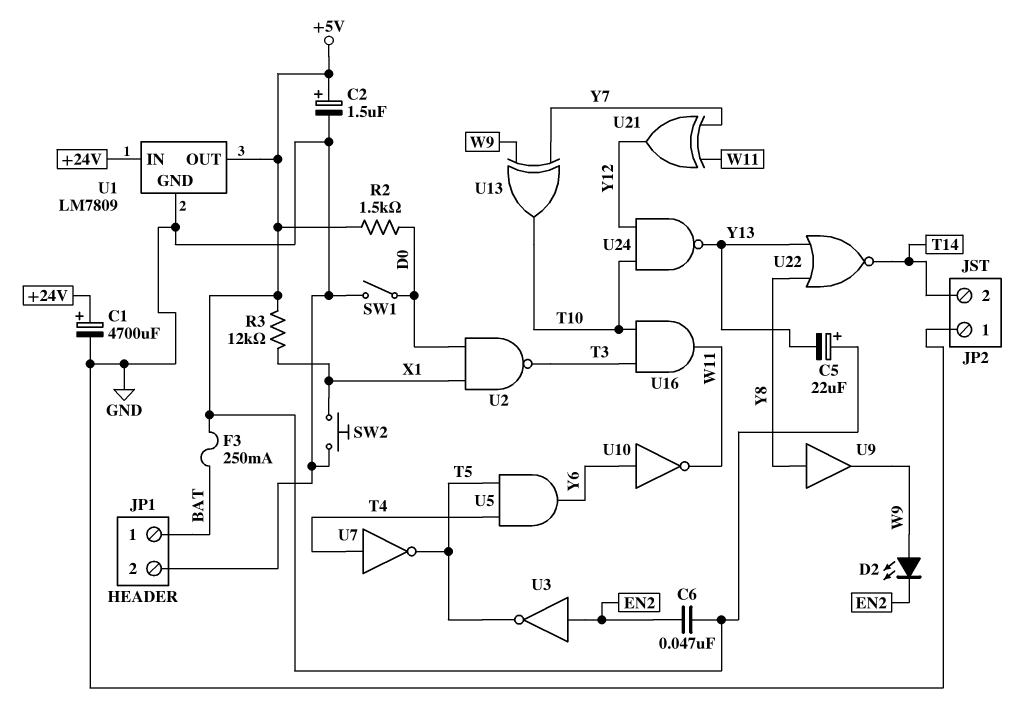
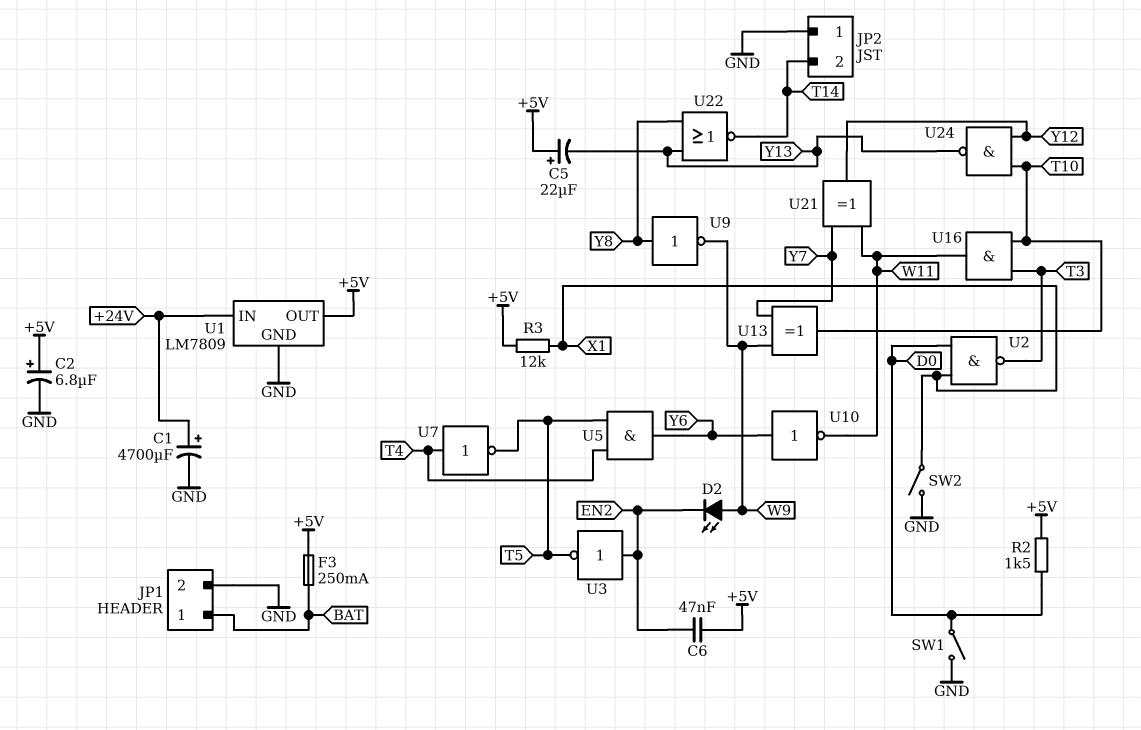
C2: 1.5uF (plus +5V, minus GND) -> 6.8uF (plus +5V, minus GND)
SW2: button (GND, X1) -> switch (GND, X1)
U9: buffer (in Y8, out W9) -> NOT (in Y8, out W9)

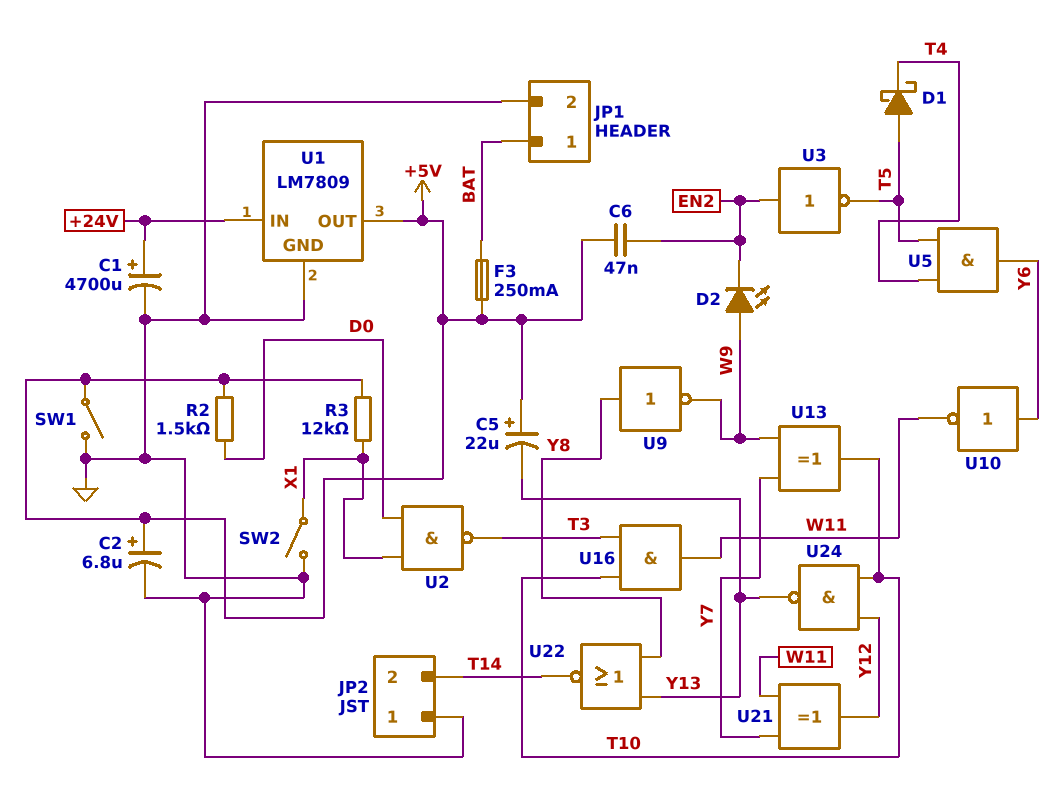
D1: none -> schottky (A T5, K T4)
SW1: switch (D0, GND) -> switch (+5V, GND)
U7: NOT (in T4, out T5) -> none

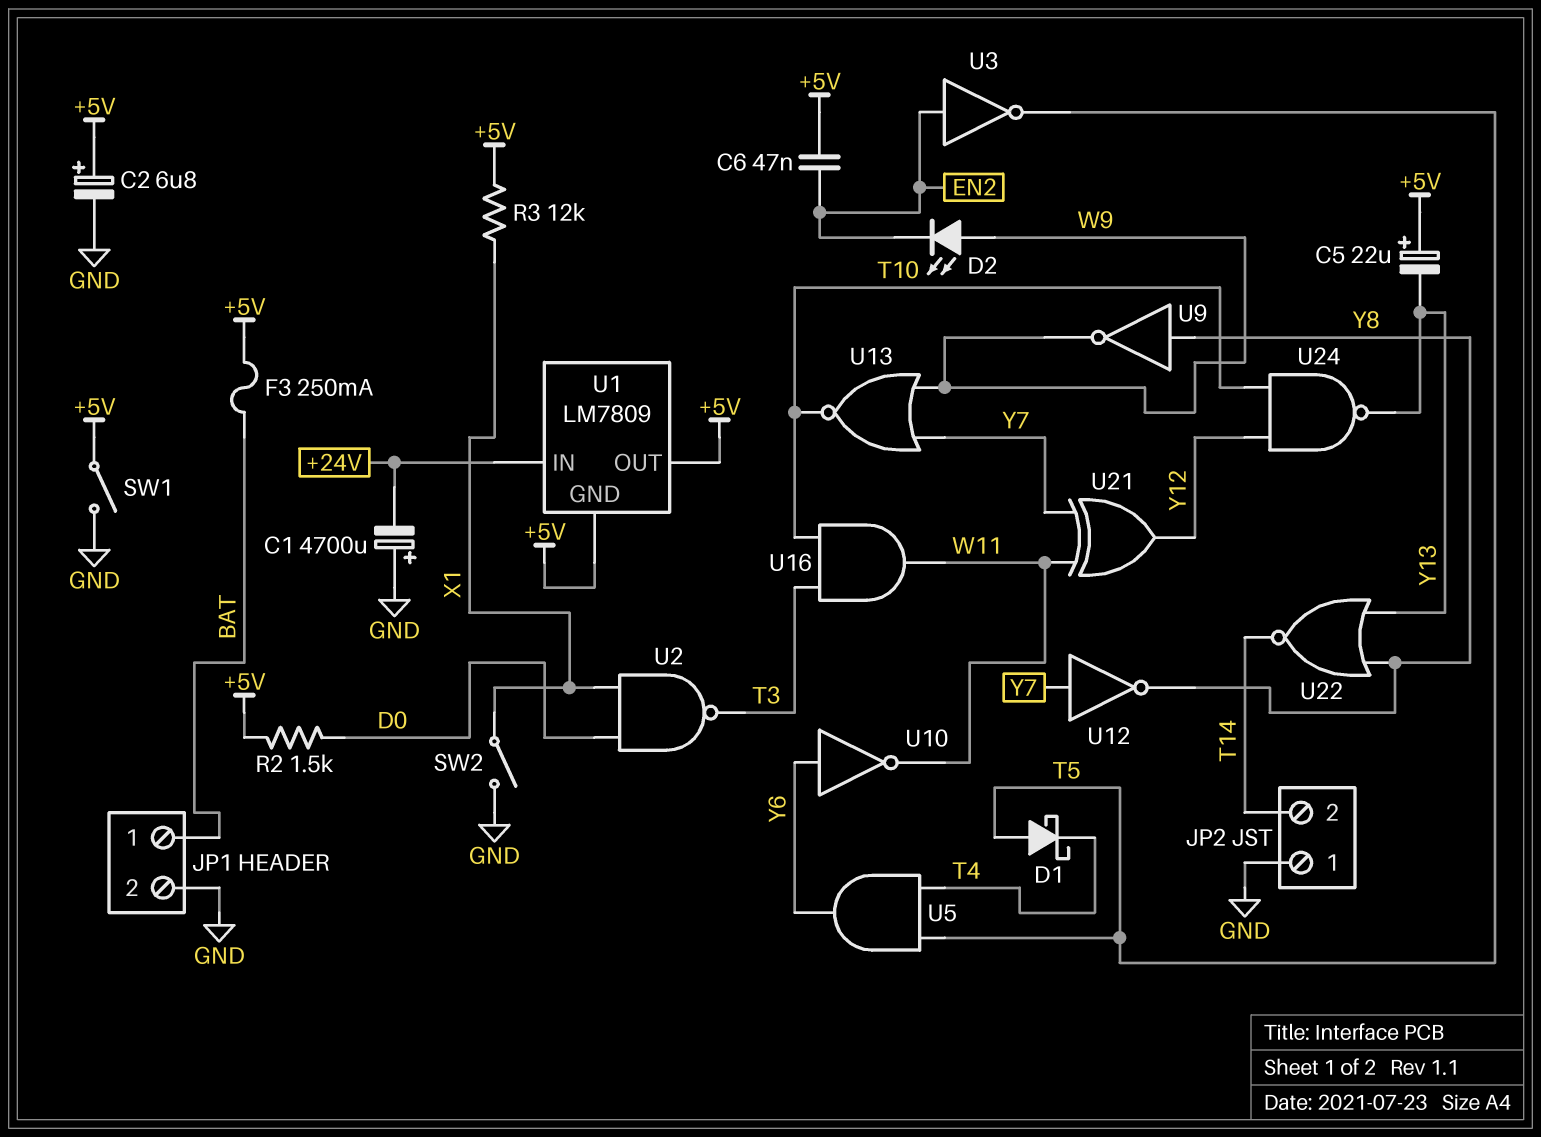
C1: 4700uF (plus +24V, minus GND) -> 4700uF (plus GND, minus +24V)
U1 pin GND: GND -> +5V
U12: none -> NOT (in Y7, out Y8)
U13: XOR (in W9, in Y7, out T10) -> NOR (in W9, in Y7, out T10)

